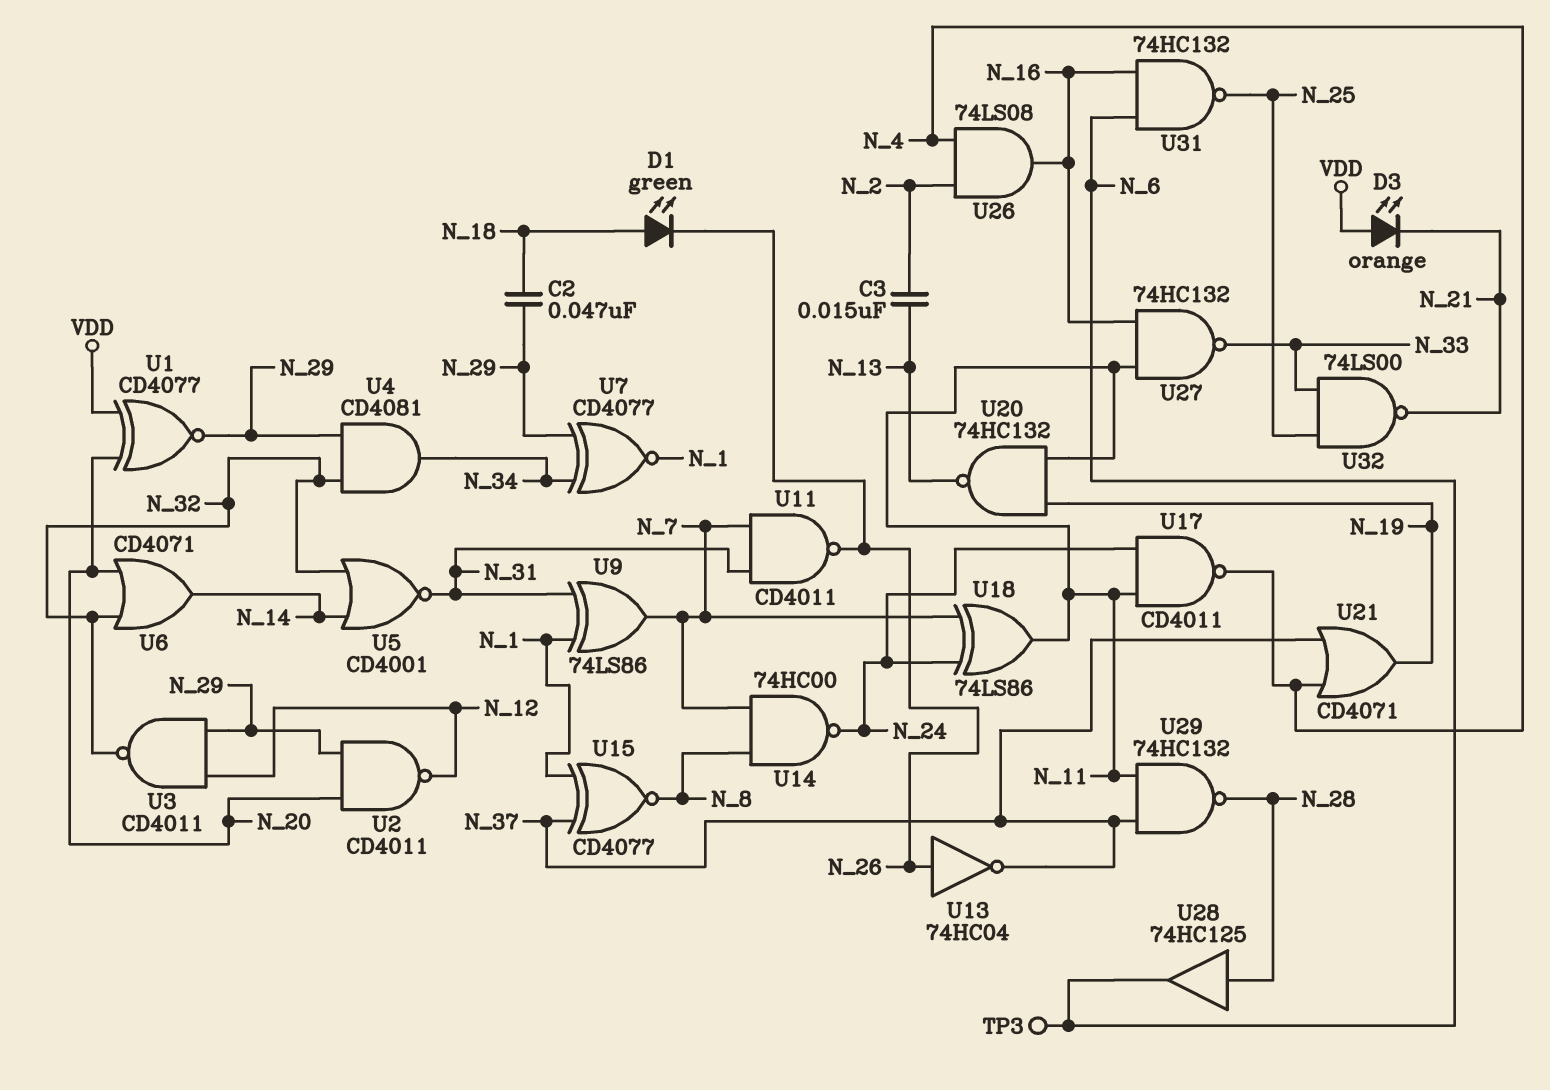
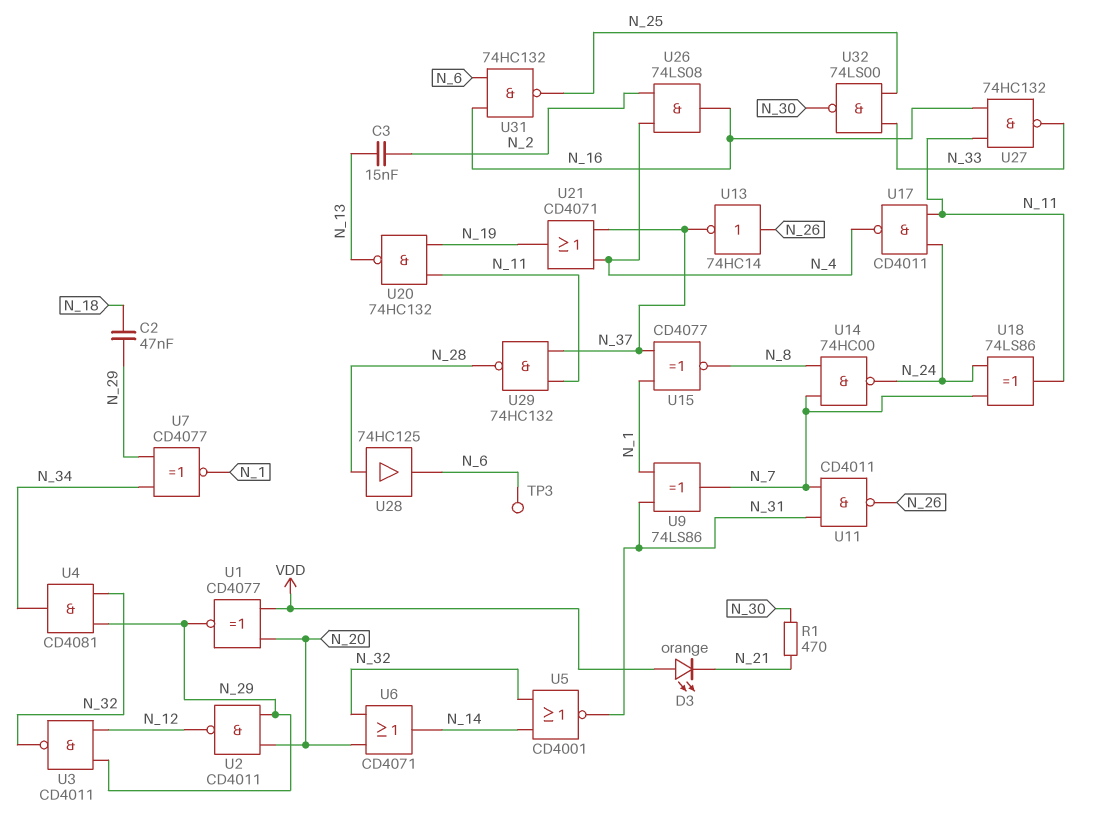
D1: LED green (A N_18, K N_26) -> none
R1: none -> 470 (N_21, N_30)
U13: NOT 74HC04 (in N_26, out N_37) -> NOT 74HC14 (in N_26, out N_37)
U32: NAND 74LS00 (in N_25, in N_33, out N_21) -> NAND 74LS00 (in N_25, in N_33, out N_30)

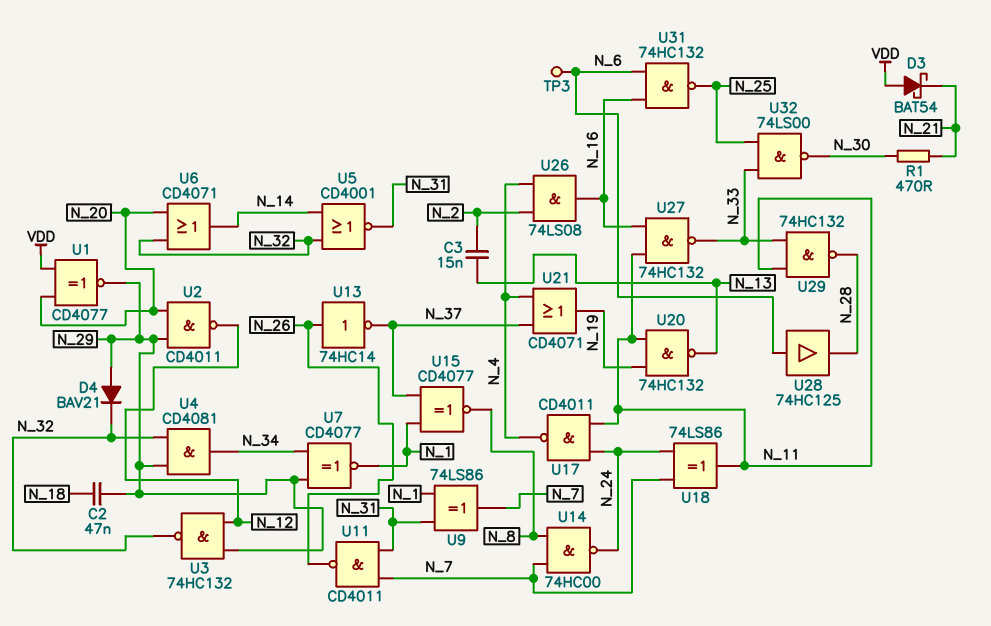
D3: LED orange (A VDD, K N_21) -> schottky BAT54 (A VDD, K N_21)
D4: none -> diode BAV21 (A N_29, K N_32)
U3: NAND CD4011 (in N_12, in N_29, out N_32) -> NAND 74HC132 (in N_12, in N_29, out N_32)
U28: buffer 74HC125 (in N_28, out N_6) -> buffer 74HC125 (in N_6, out N_28)
U29: NAND 74HC132 (in N_11, in N_37, out N_28) -> NAND 74HC132 (in N_11, in N_33, out N_28)

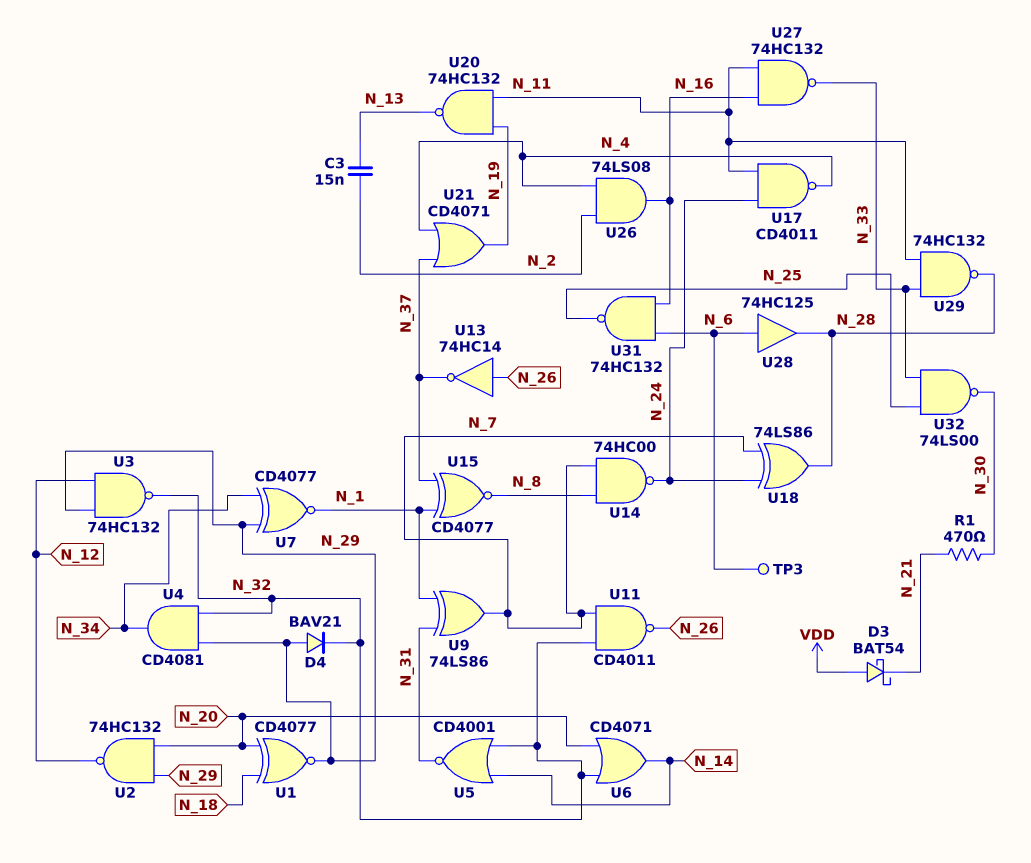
C2: 47nF (N_18, N_29) -> none
U1: XNOR CD4077 (in N_20, in VDD, out N_29) -> XNOR CD4077 (in N_18, in N_20, out N_29)
U2: NAND CD4011 (in N_20, in N_29, out N_12) -> NAND 74HC132 (in N_20, in N_29, out N_12)
U11: NAND CD4011 (in N_7, in N_31, out N_26) -> NAND CD4011 (in N_7, in N_32, out N_26)
U18: XOR 74LS86 (in N_7, in N_24, out N_11) -> XOR 74LS86 (in N_7, in N_24, out N_28)

